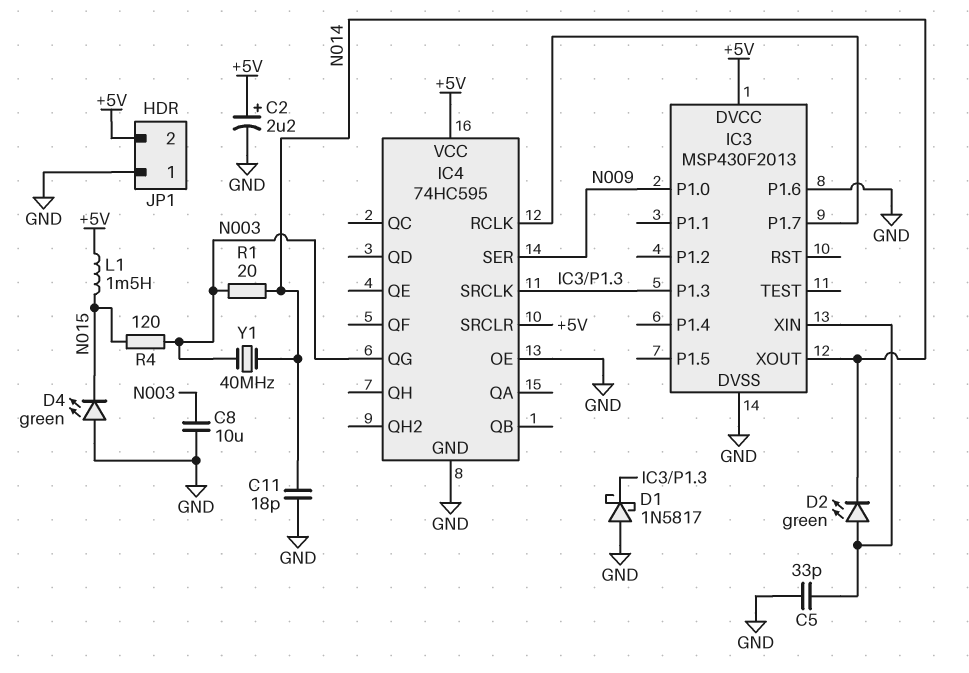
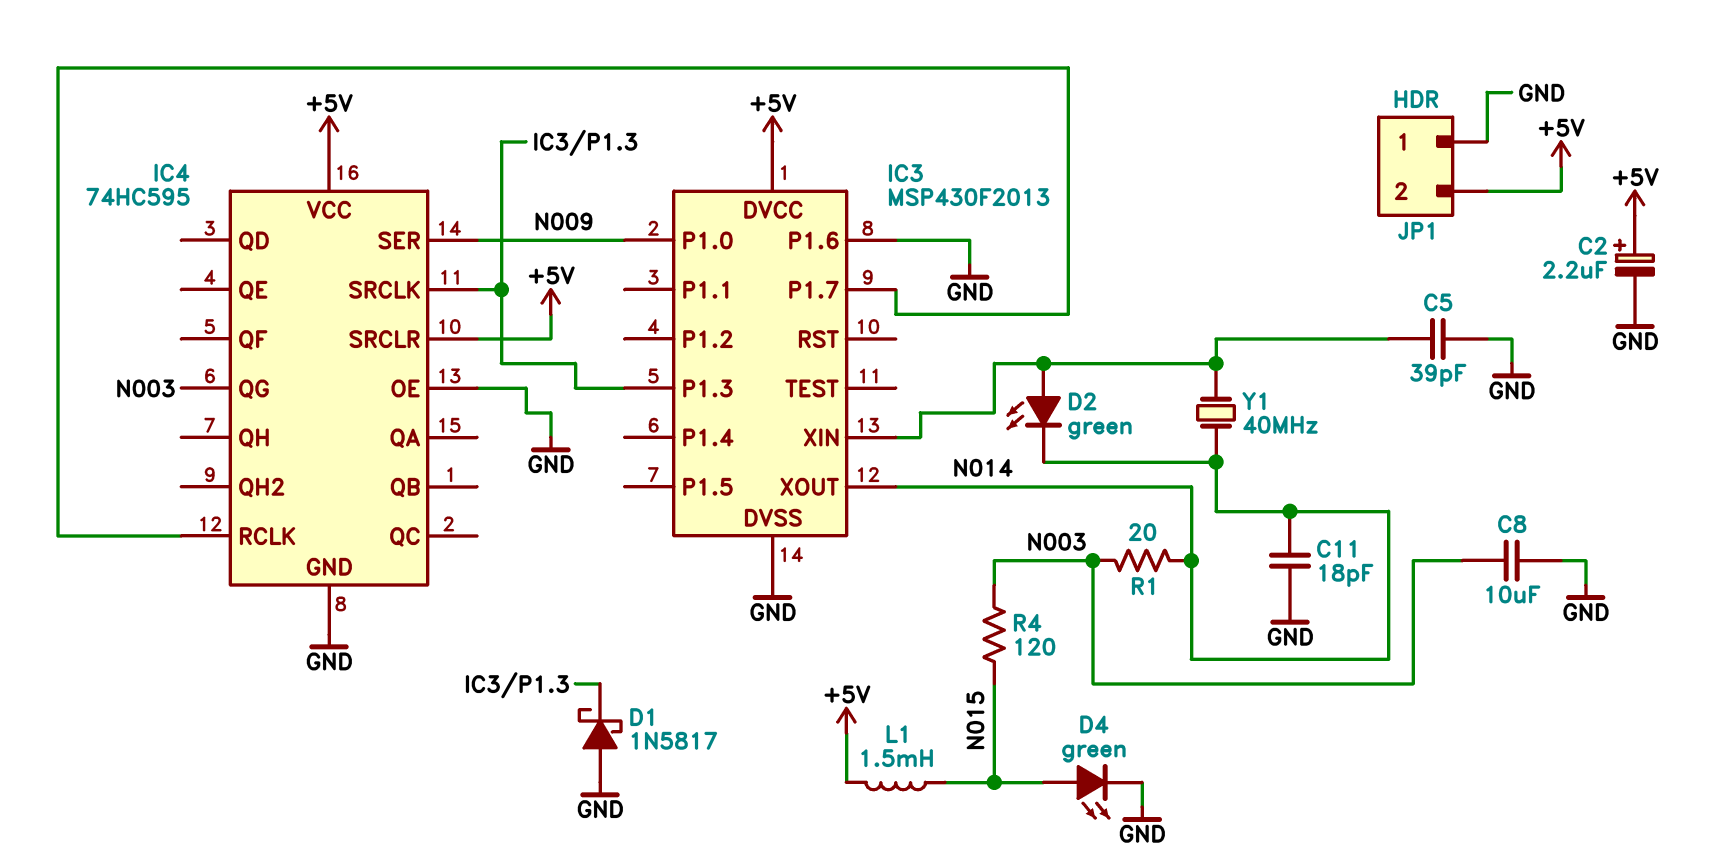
C5: 33pF (GND, IC3/XIN) -> 39pF (GND, IC3/XIN)
D4: LED green (A GND, K N015) -> LED green (A N015, K GND)
Y1: 40MHz (N003, N014) -> 40MHz (IC3/XIN, N014)

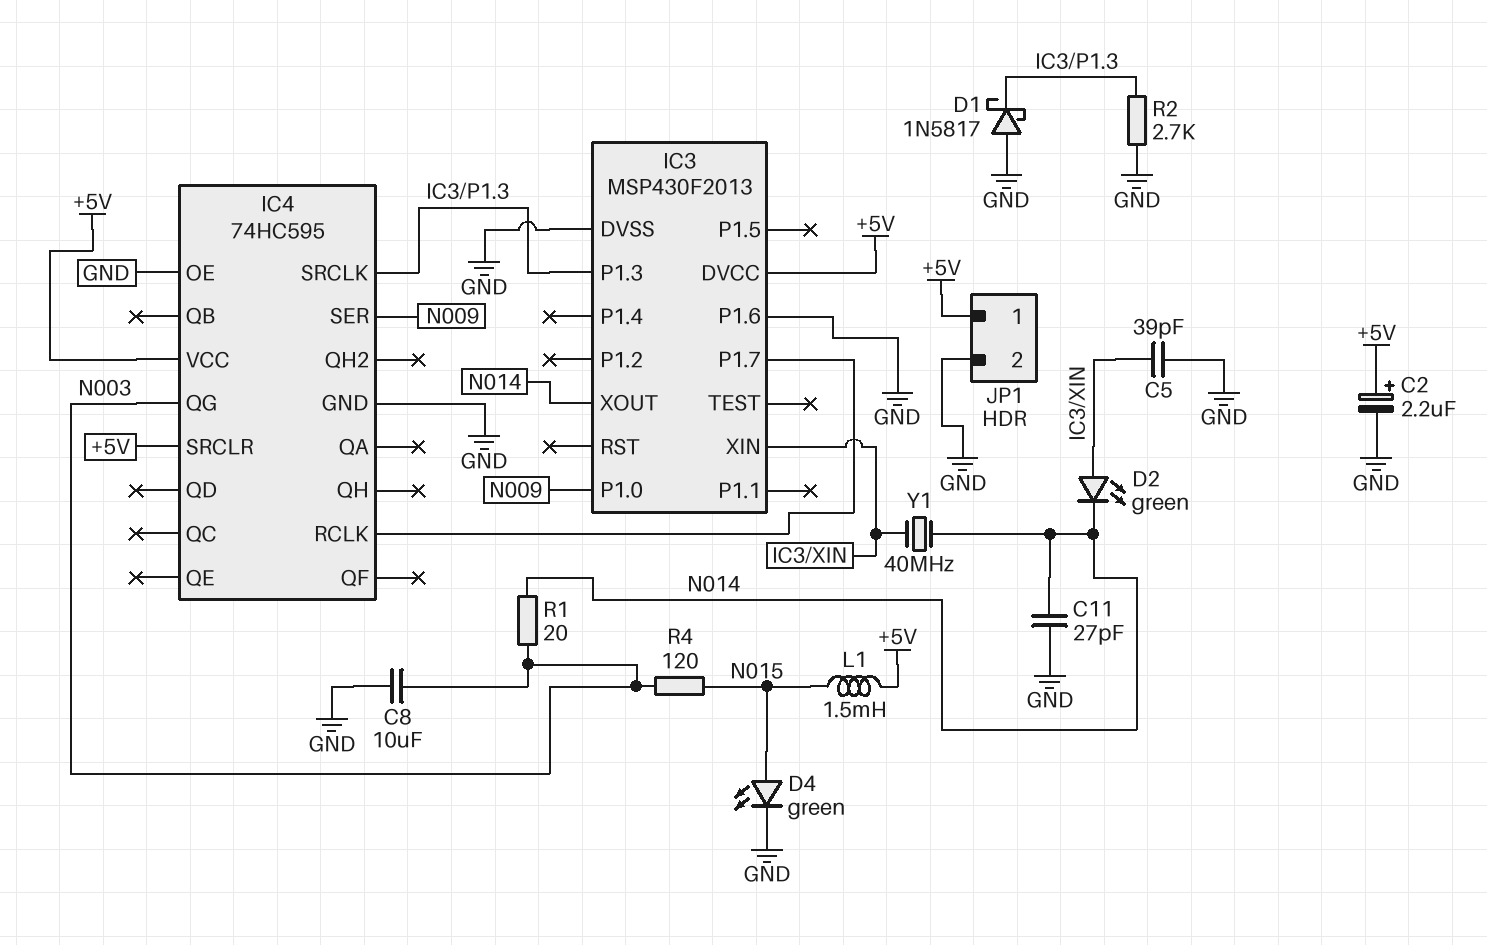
C11: 18pF (GND, N014) -> 27pF (GND, N014)
JP1 pin 1: GND -> +5V
JP1 pin 2: +5V -> GND
R2: none -> 2.7k (GND, IC3/P1.3)

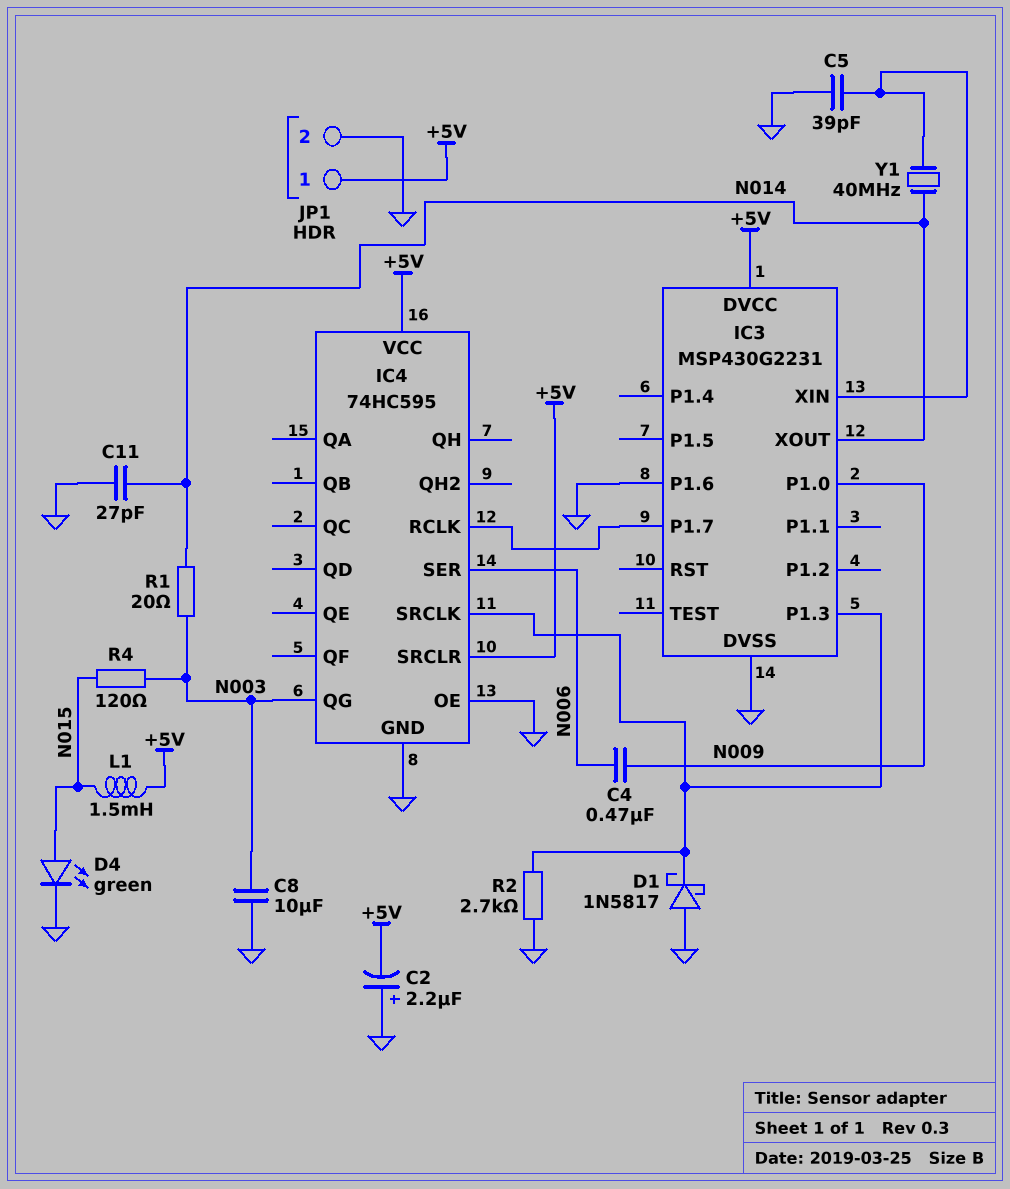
C2: 2.2uF (plus +5V, minus GND) -> 2.2uF (plus GND, minus +5V)
C4: none -> 470nF (N006, N009)
D2: LED green (A IC3/XIN, K N014) -> none
IC3: MSP430F2013 -> MSP430G2231
IC4 pin SER: N009 -> N006

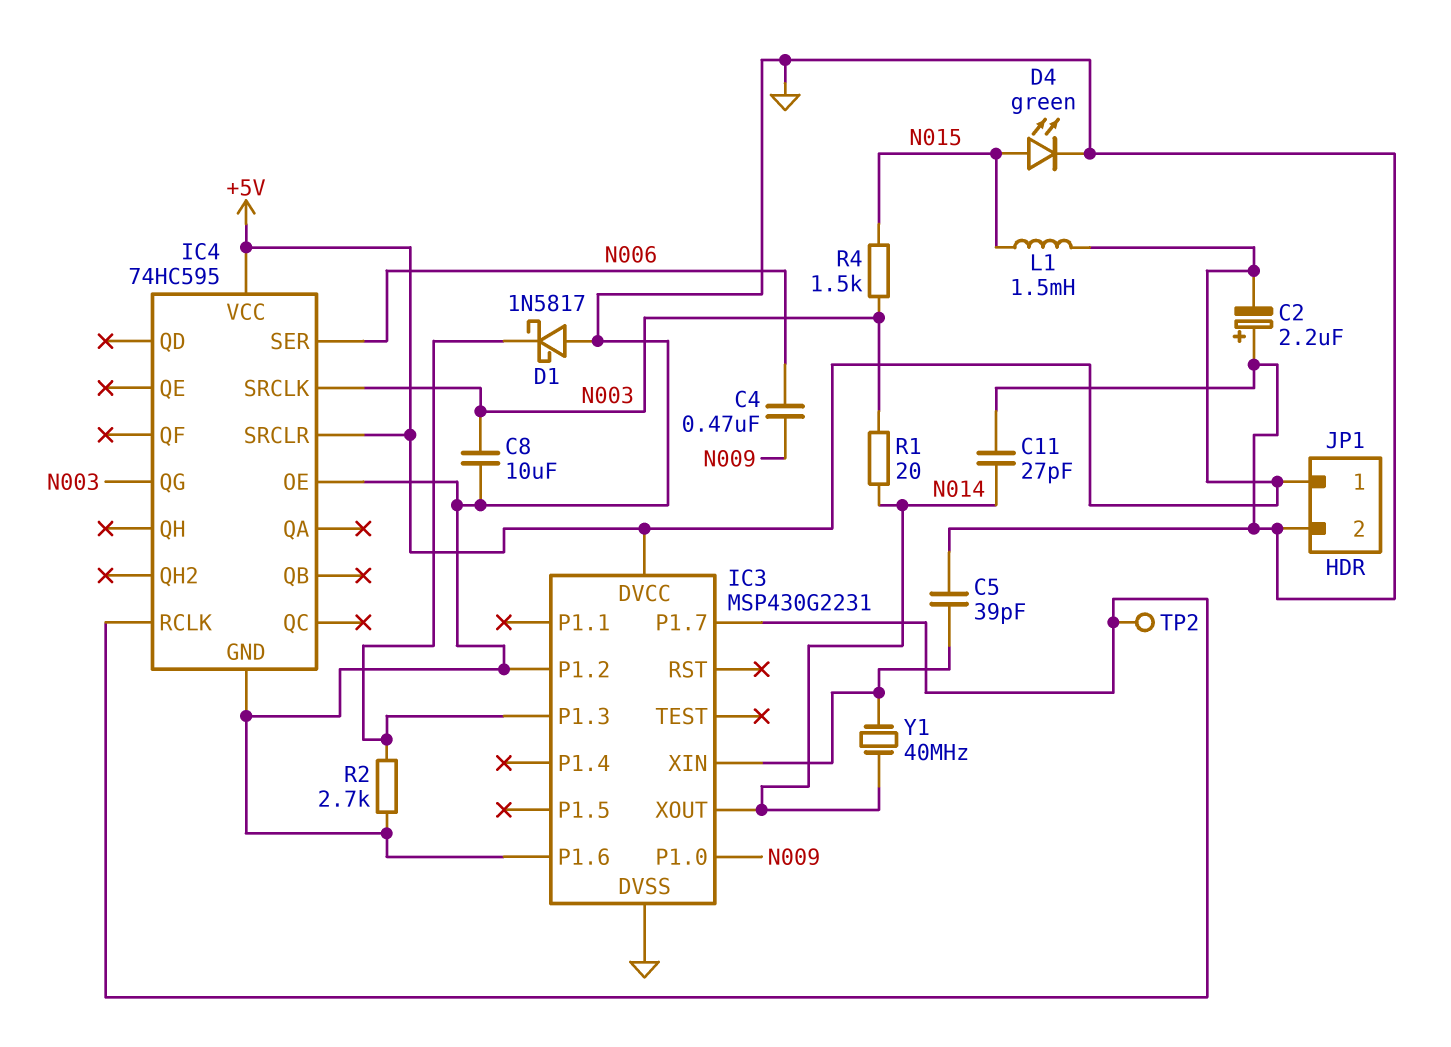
IC3 pin P1.2: none -> GND
IC4 pin SRCLK: IC3/P1.3 -> N003
R4: 120 (N003, N015) -> 1.5k (N003, N015)
TP2: none -> test point (IC3/P1.7)

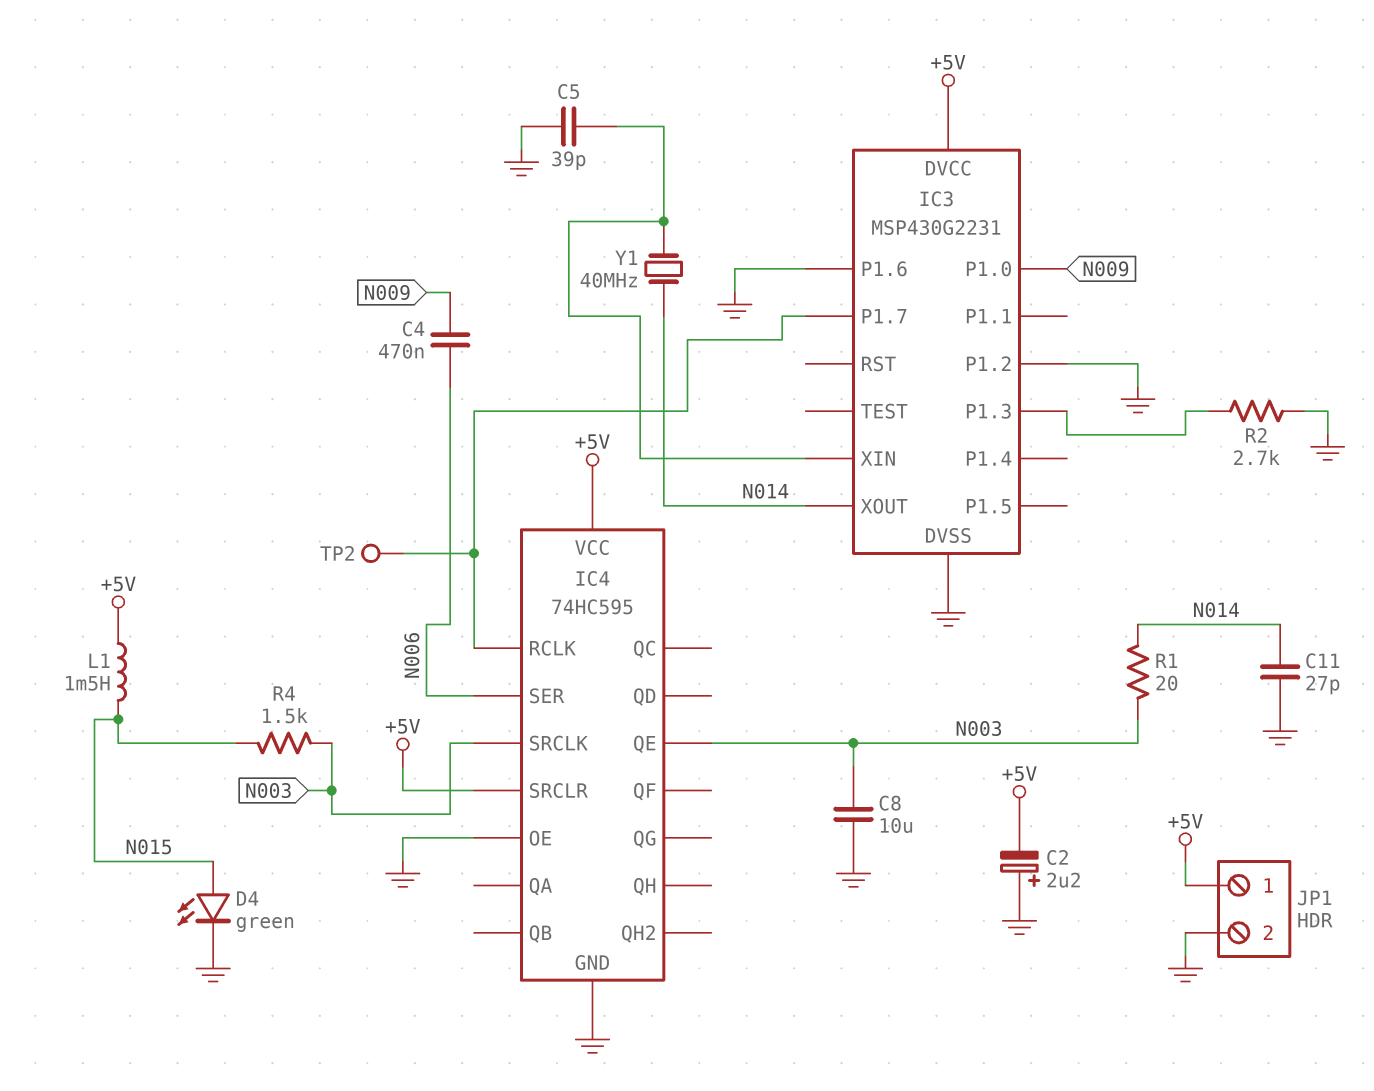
D1: schottky 1N5817 (A GND, K IC3/P1.3) -> none
IC4 pin QE: none -> N003
IC4 pin QG: N003 -> none

